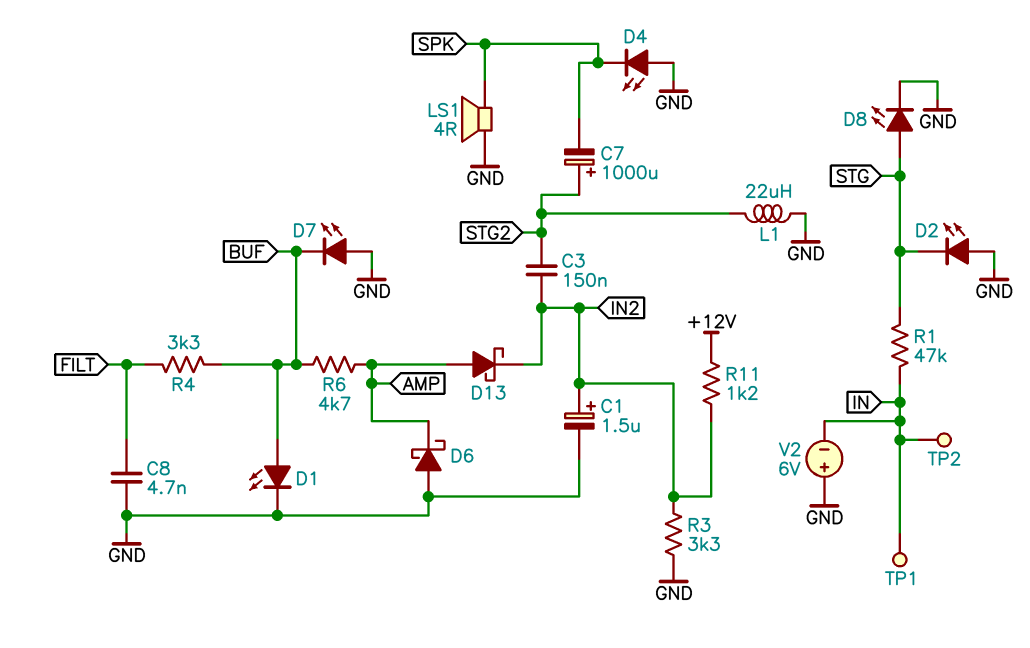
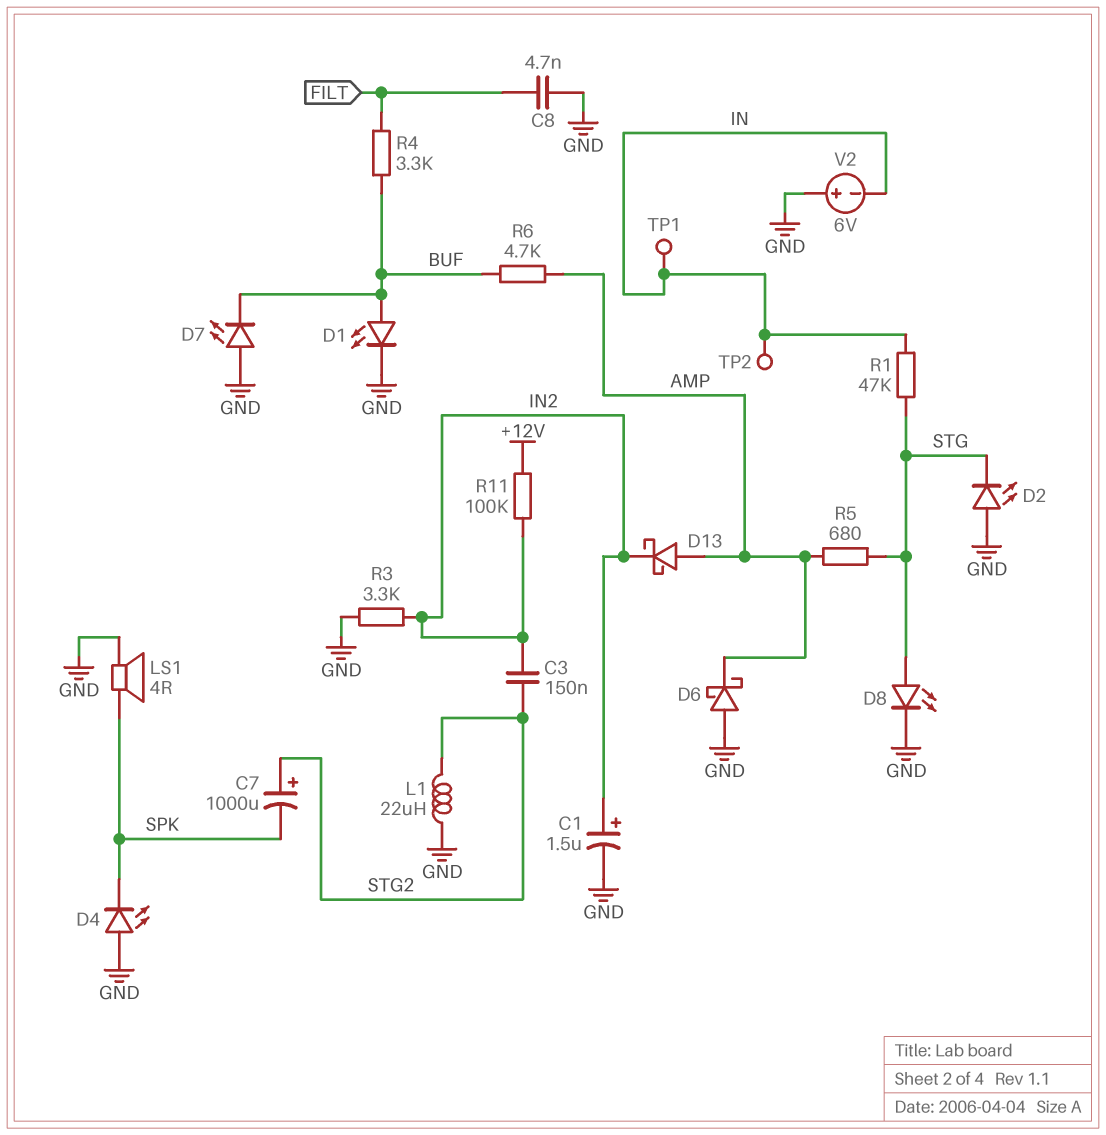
R5: none -> 680 (AMP, STG)
R11: 1.2k (+12V, IN2) -> 100k (+12V, IN2)

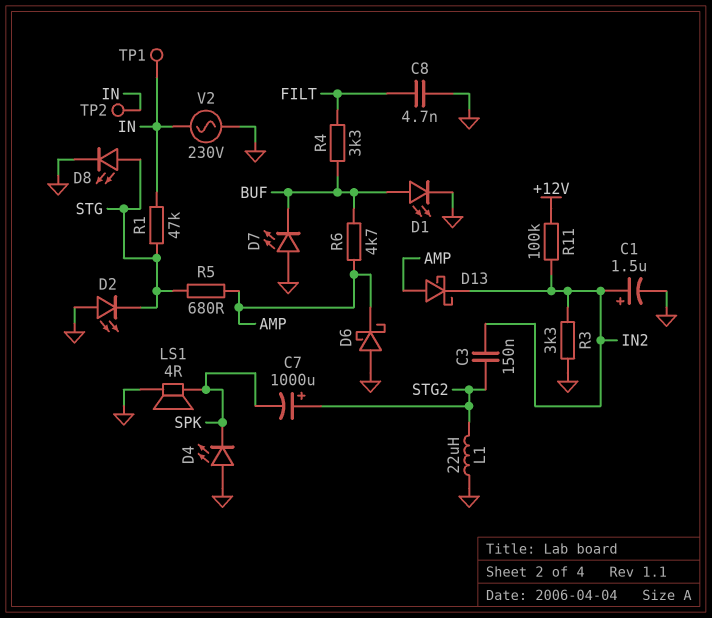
V2: 6V (plus GND, minus IN) -> AC 230V (GND, IN)

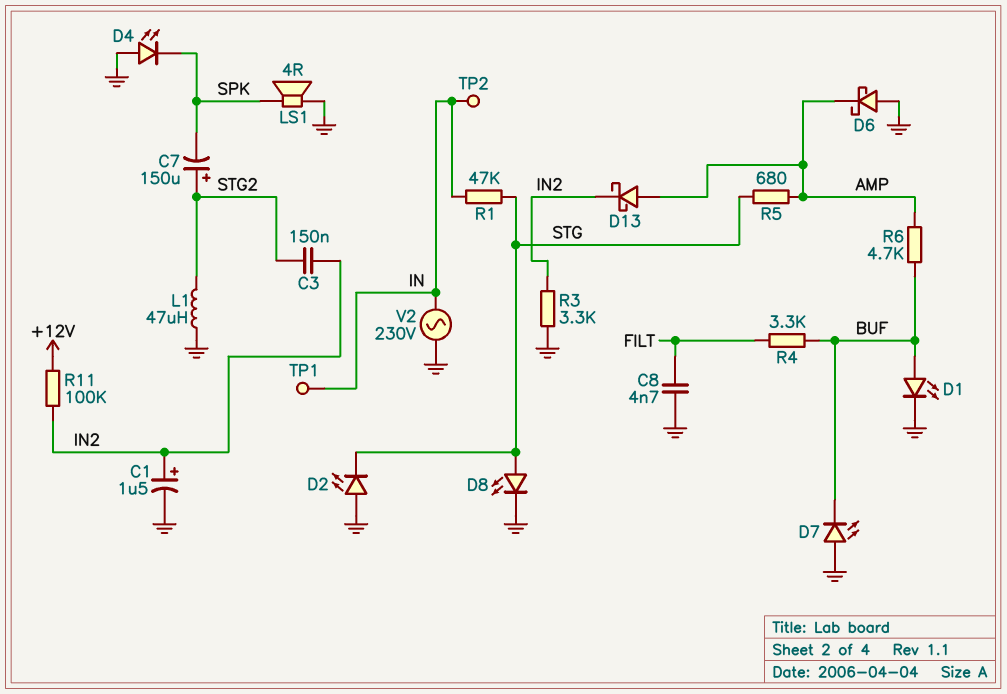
C7: 1000uF (plus STG2, minus SPK) -> 150uF (plus STG2, minus SPK)
L1: 22uH (GND, STG2) -> 47uH (GND, STG2)

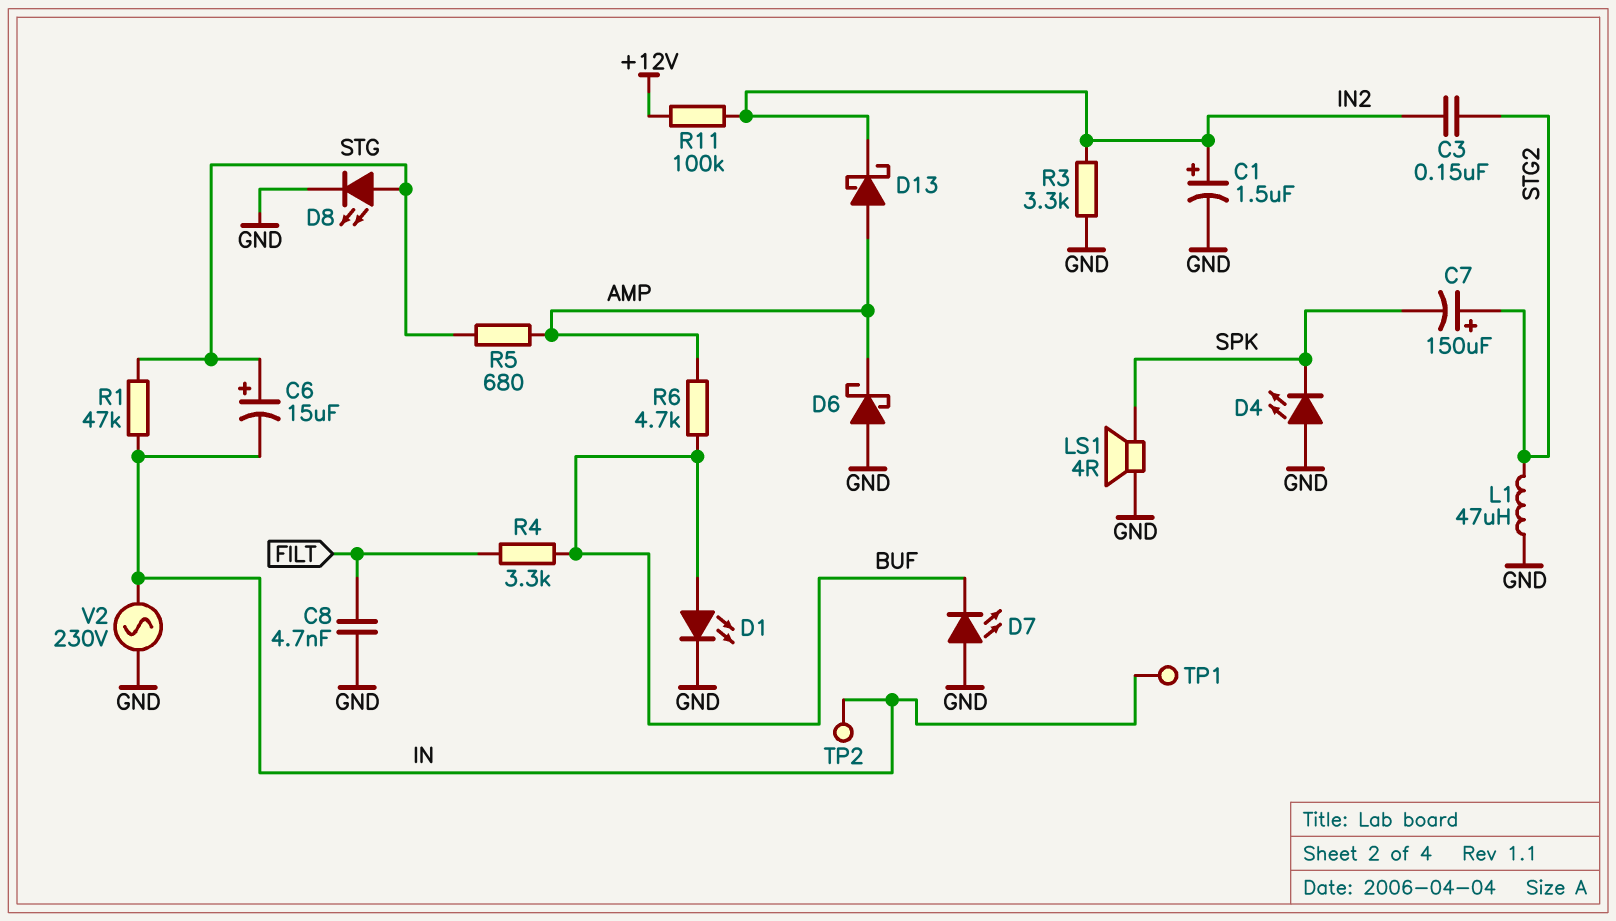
C6: none -> 15uF (plus STG, minus IN)
D2: LED (A GND, K STG) -> none

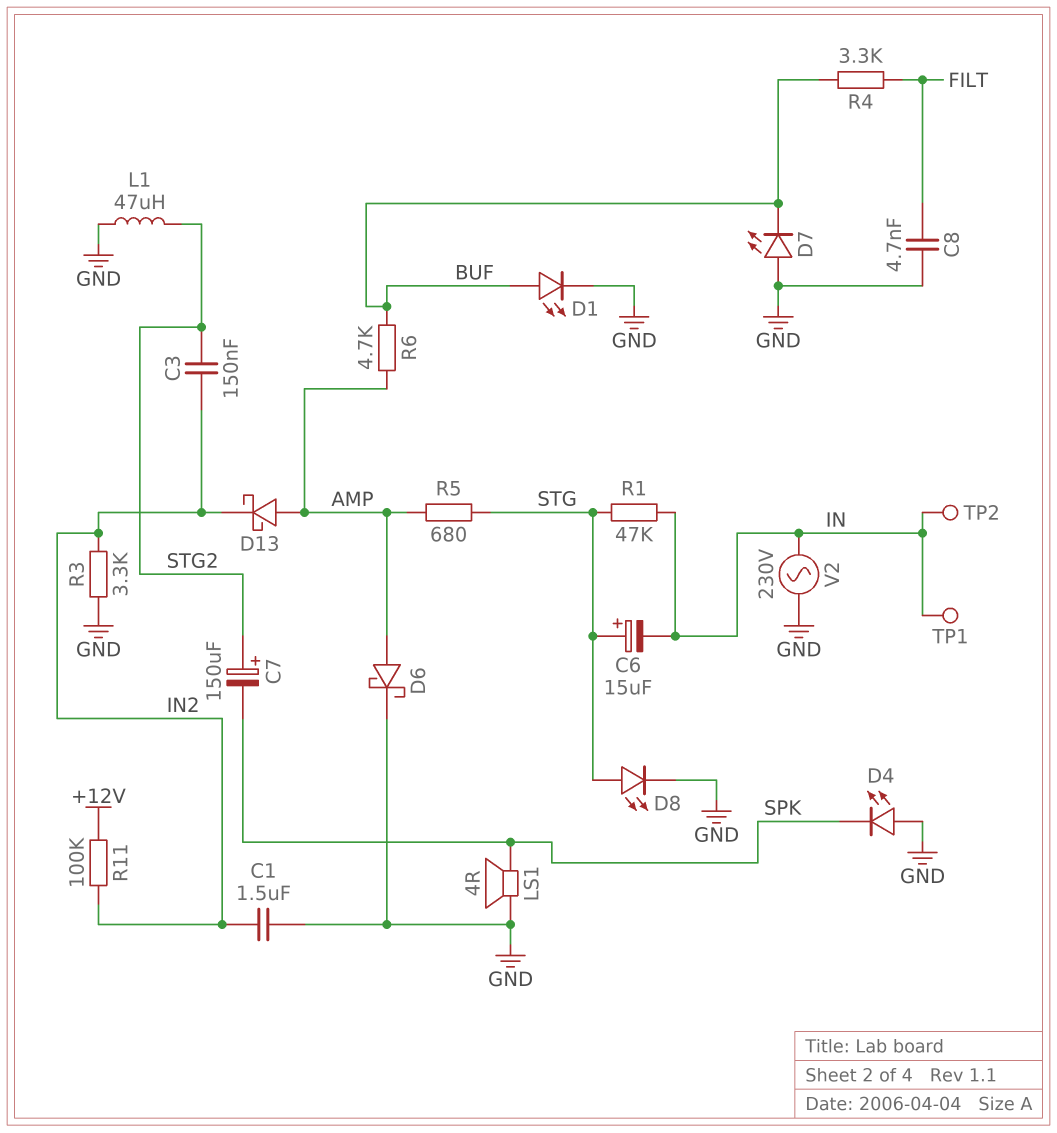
C1: 1.5uF (plus IN2, minus GND) -> 1.5uF (GND, IN2)
D6: schottky (A GND, K AMP) -> schottky (A AMP, K GND)

